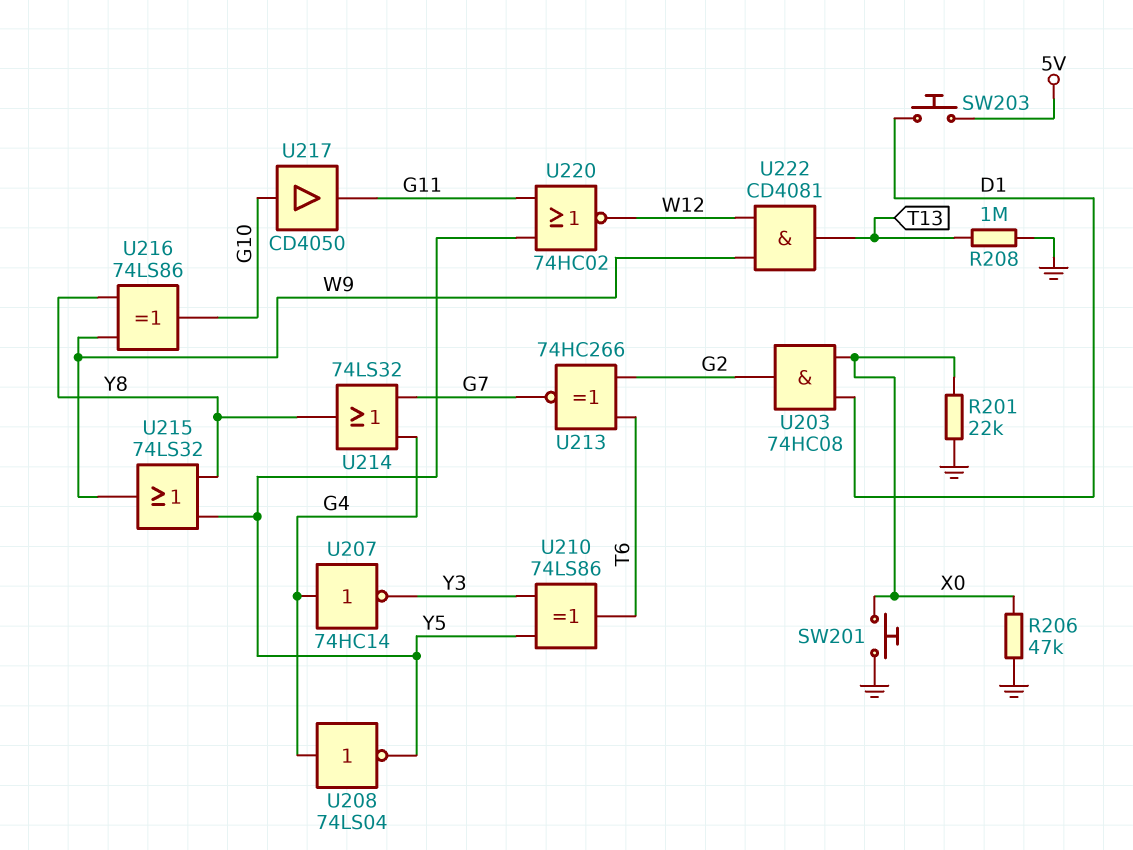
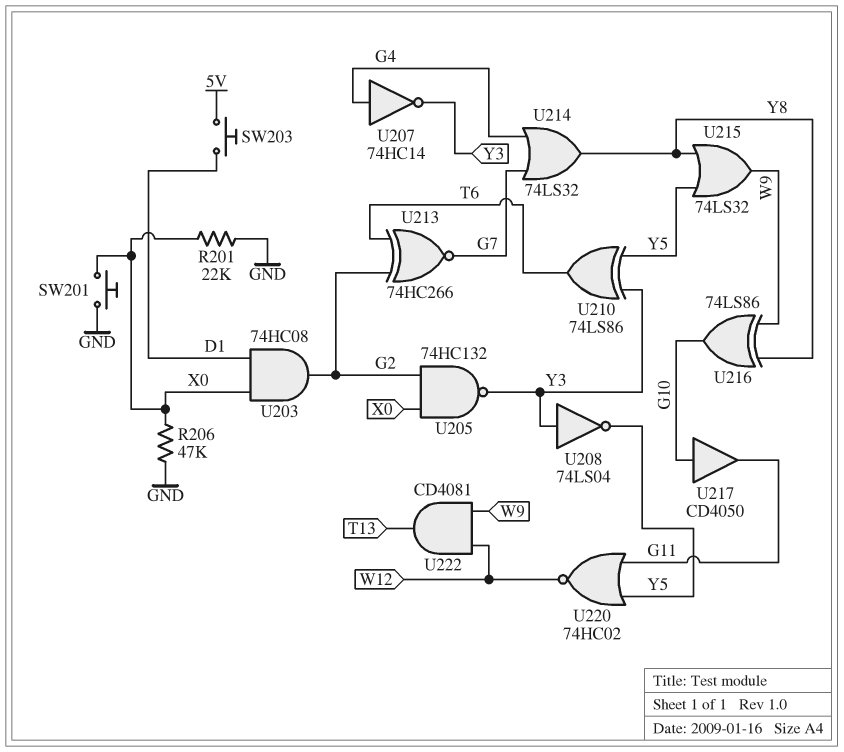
R208: 1M (GND, T13) -> none
U205: none -> NAND 74HC132 (in G2, in X0, out Y3)
U208: NOT 74LS04 (in G4, out Y5) -> NOT 74LS04 (in Y3, out Y5)

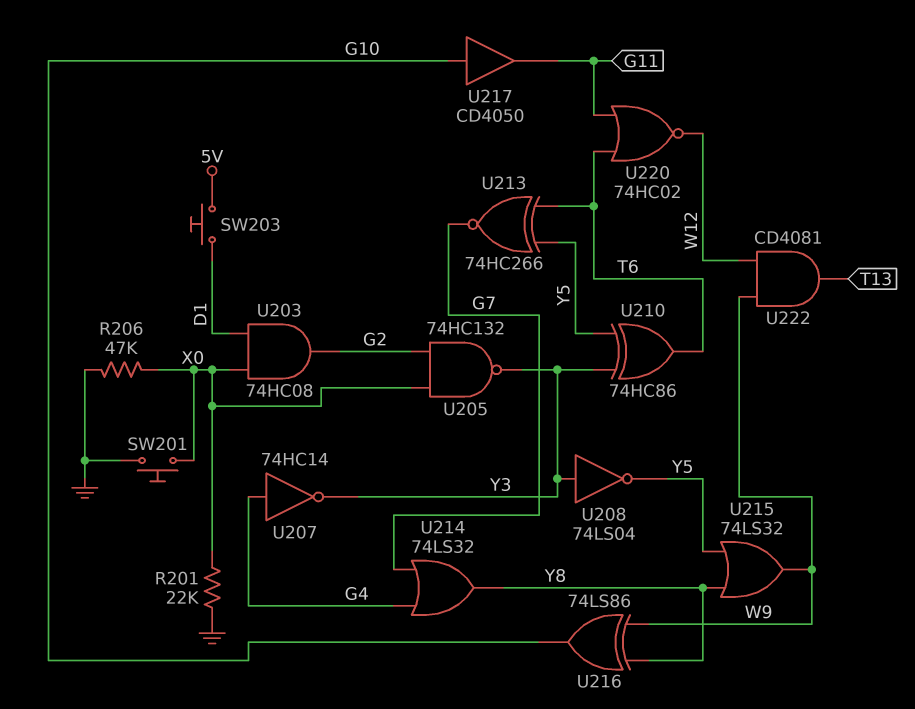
U210: XOR 74LS86 (in Y3, in Y5, out T6) -> XOR 74HC86 (in Y3, in Y5, out T6)
U213: XNOR 74HC266 (in G2, in T6, out G7) -> XNOR 74HC266 (in T6, in Y5, out G7)
U220: NOR 74HC02 (in G11, in Y5, out W12) -> NOR 74HC02 (in G11, in T6, out W12)

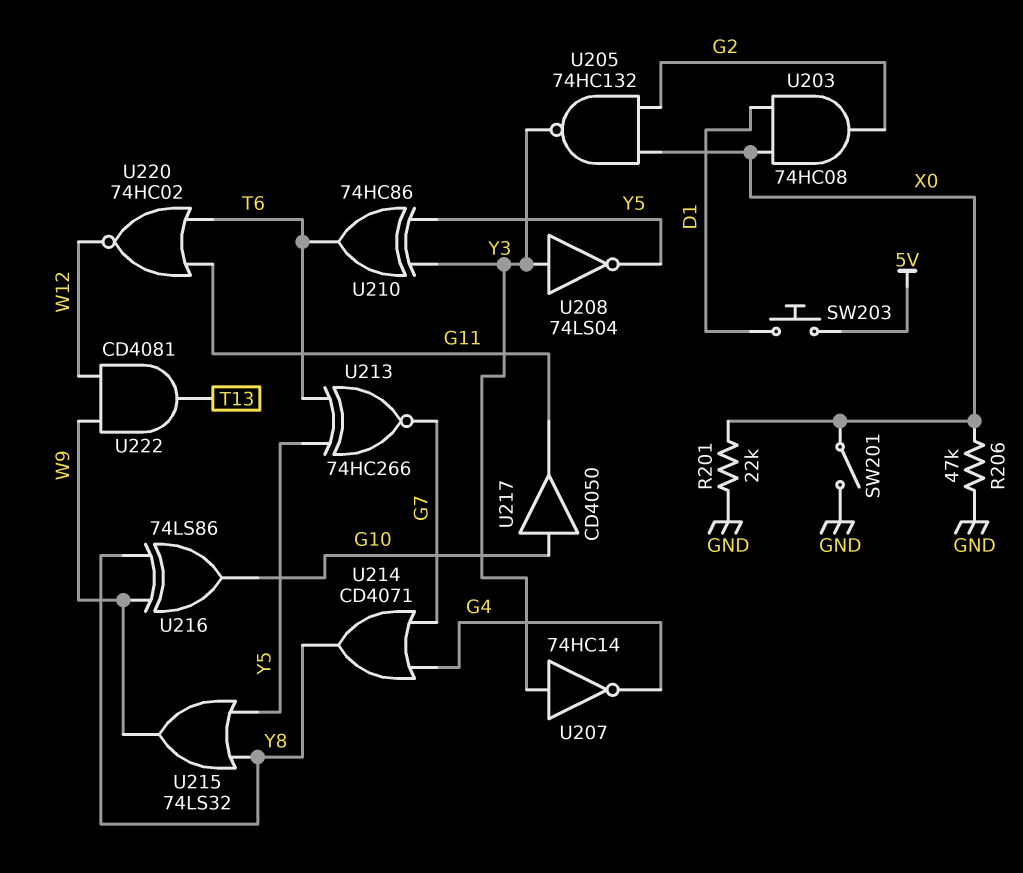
SW201: button (GND, X0) -> switch (GND, X0)
U207: NOT 74HC14 (in G4, out Y3) -> NOT 74HC14 (in Y3, out G4)
U214: OR 74LS32 (in G4, in G7, out Y8) -> OR CD4071 (in G4, in G7, out Y8)

